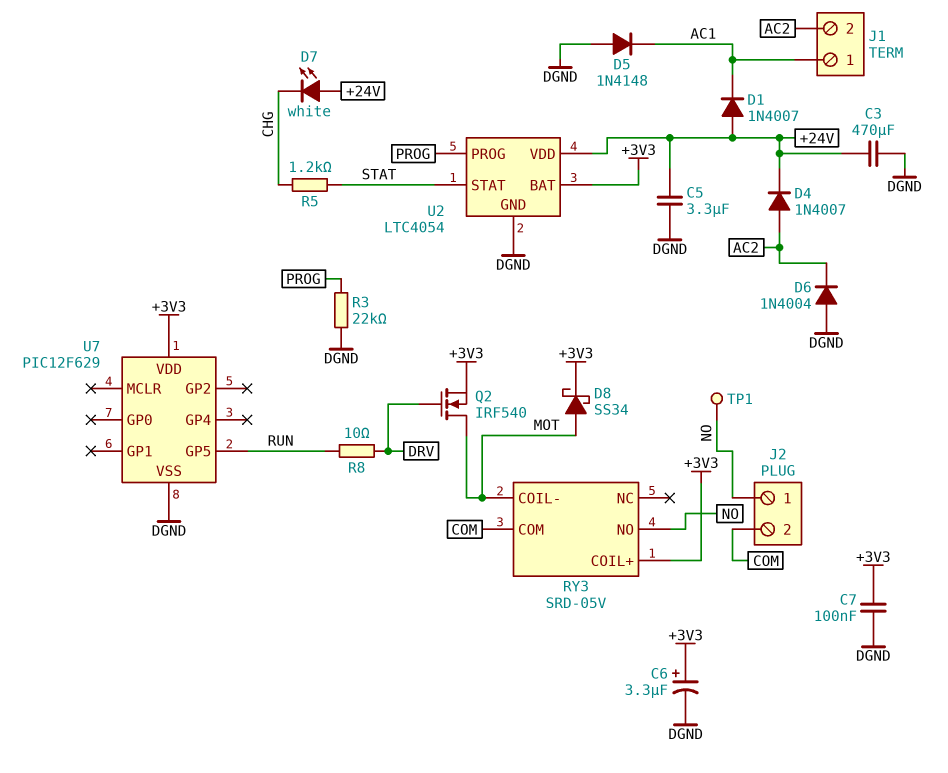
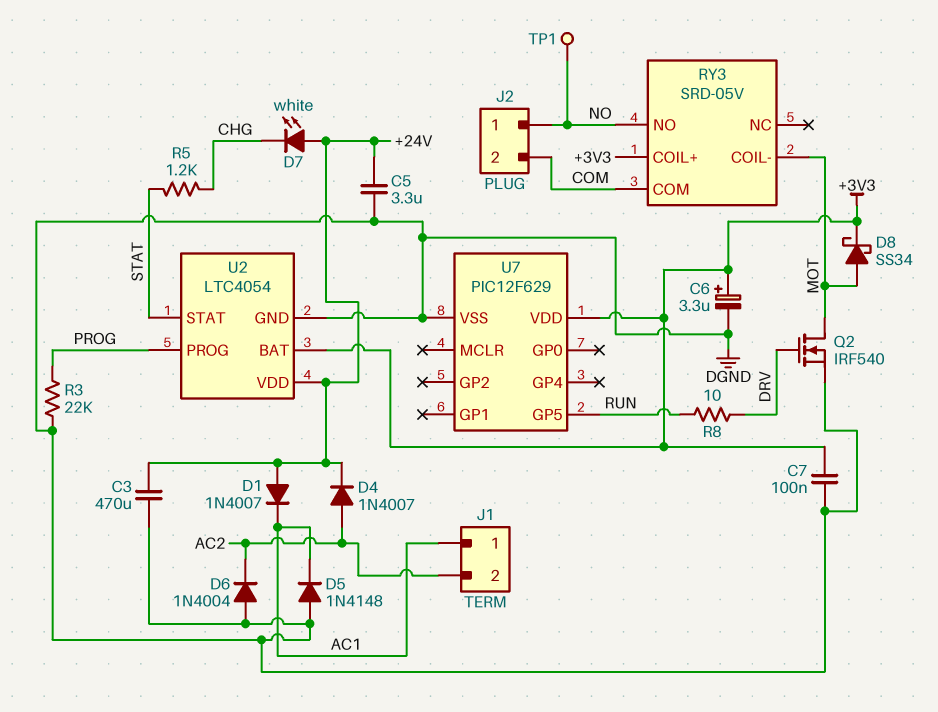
Q2: NMOS IRF540 (G DRV, D MOT, S +3V3) -> NMOS IRF540 (G DRV, D MOT, S DGND)

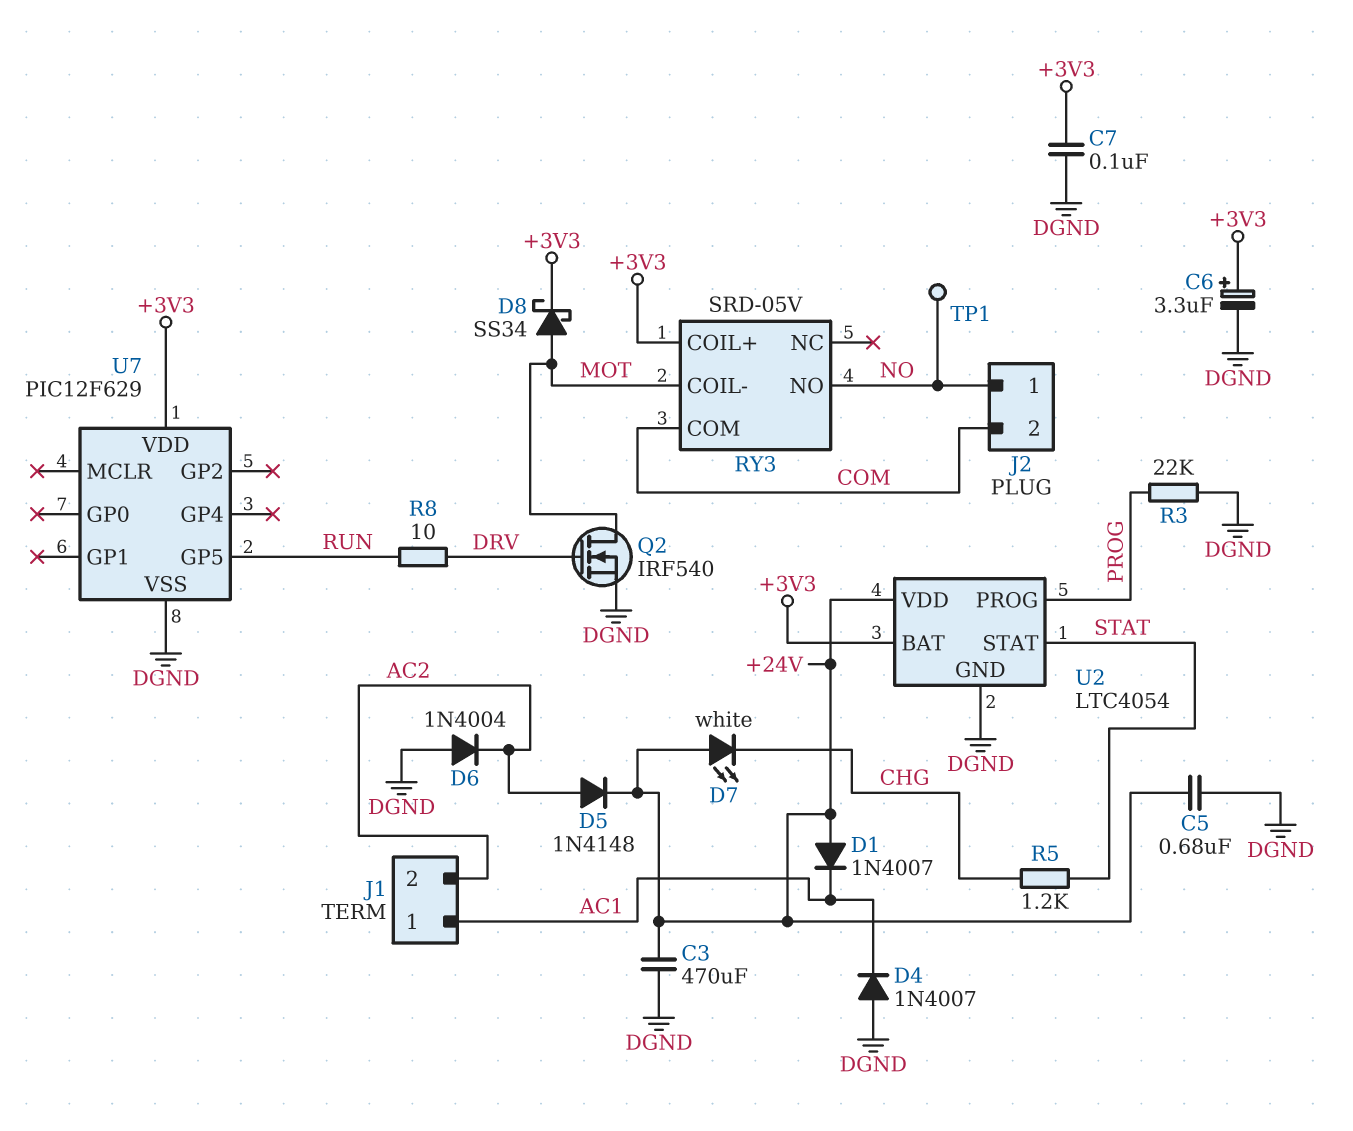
C5: 3.3uF (+24V, DGND) -> 680nF (+24V, DGND)
D4: diode 1N4007 (A AC2, K +24V) -> diode 1N4007 (A DGND, K AC1)
D5: diode 1N4148 (A DGND, K AC1) -> diode 1N4148 (A AC2, K +24V)

